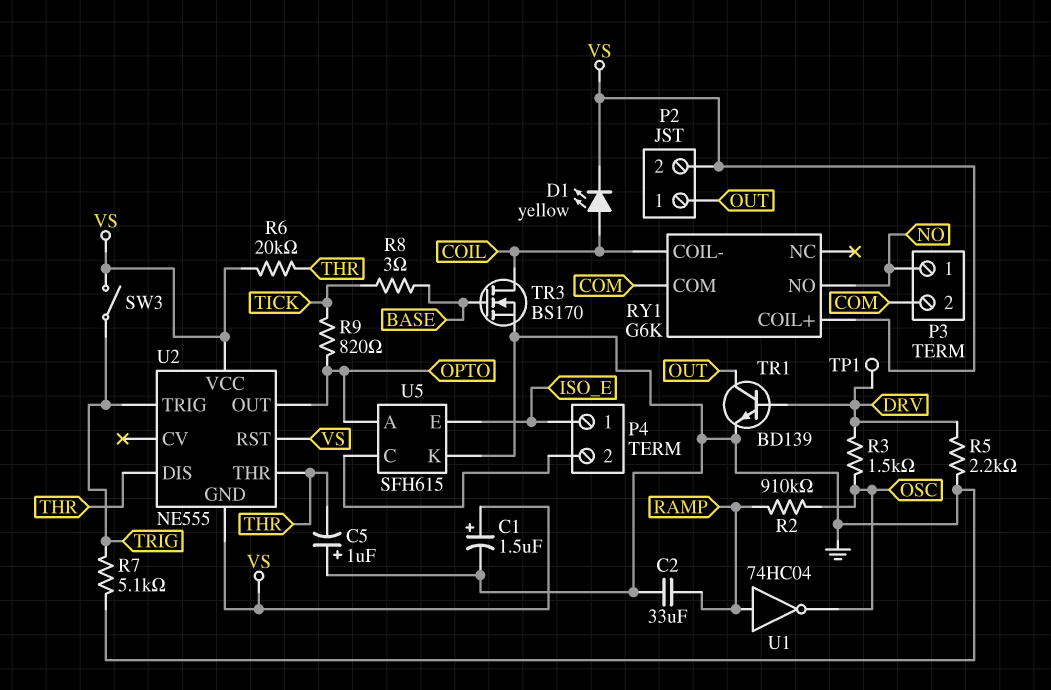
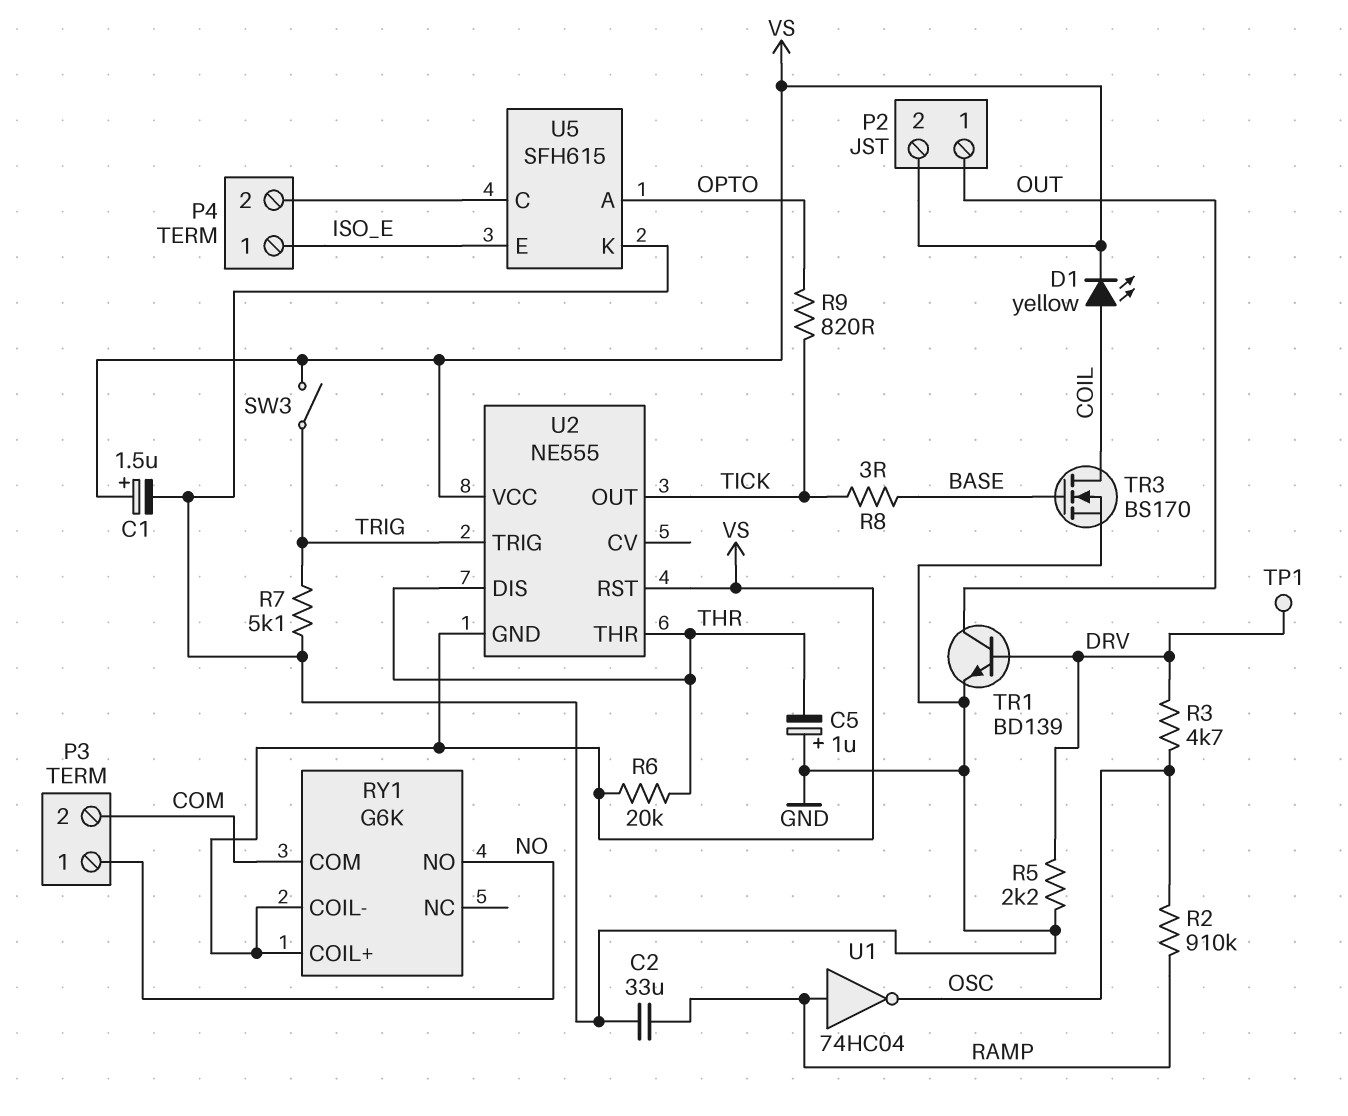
R3: 1.5k (DRV, OSC) -> 4.7k (DRV, OSC)
RY1 pin COIL-: COIL -> VS
U2 pin OUT: OPTO -> TICK

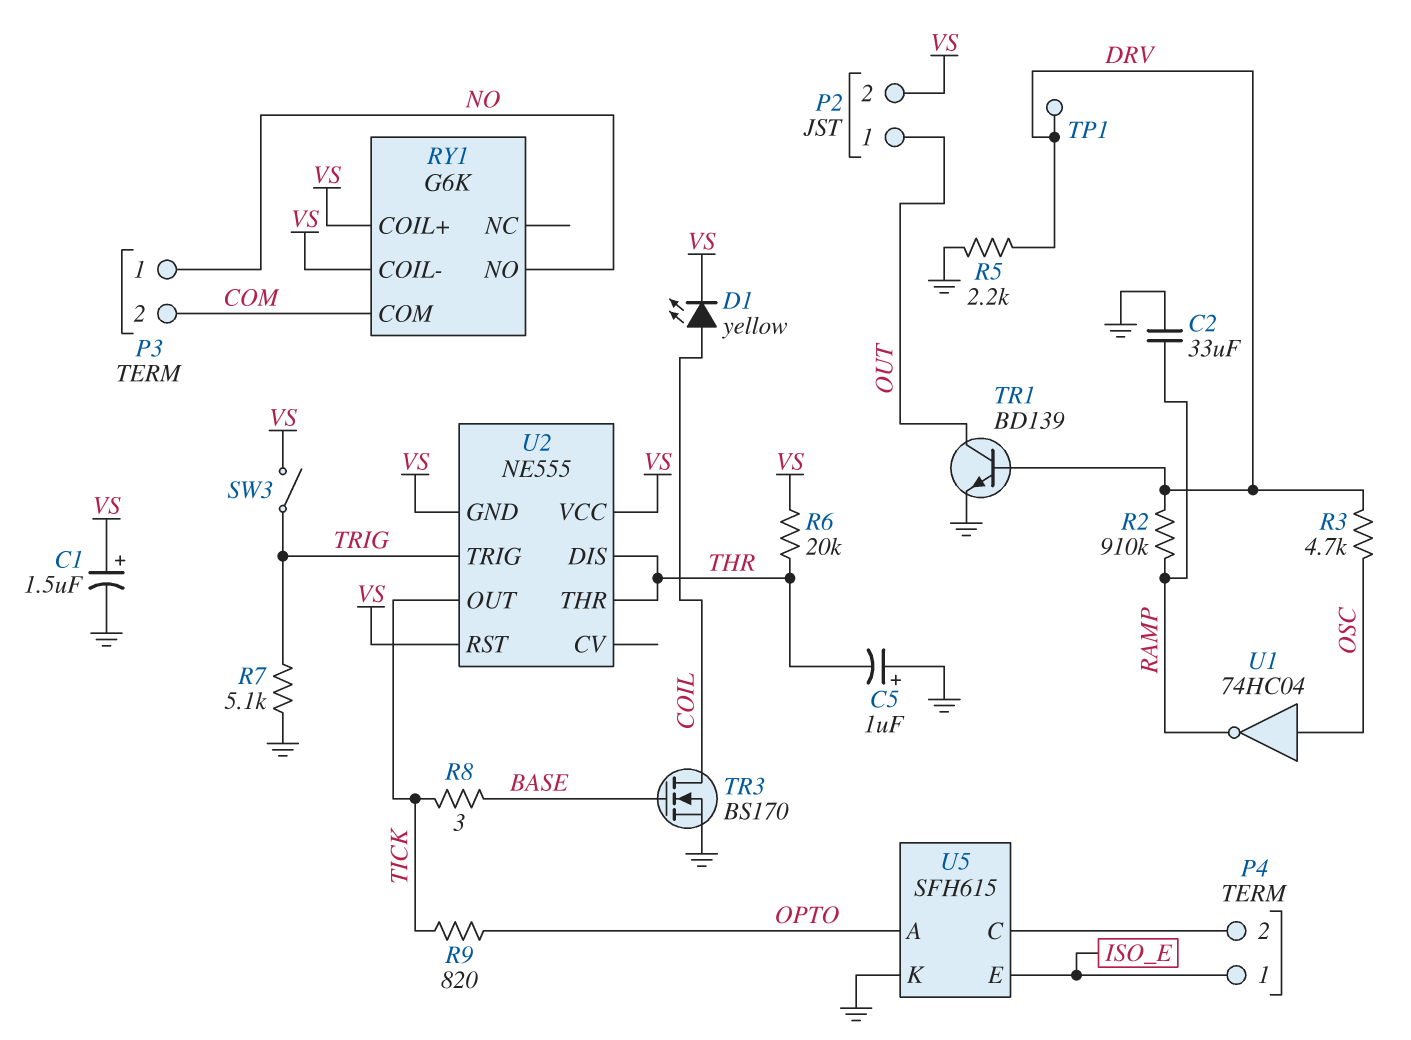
R2: 910k (OSC, RAMP) -> 910k (DRV, RAMP)
U1: NOT 74HC04 (in RAMP, out OSC) -> NOT 74HC04 (in OSC, out RAMP)

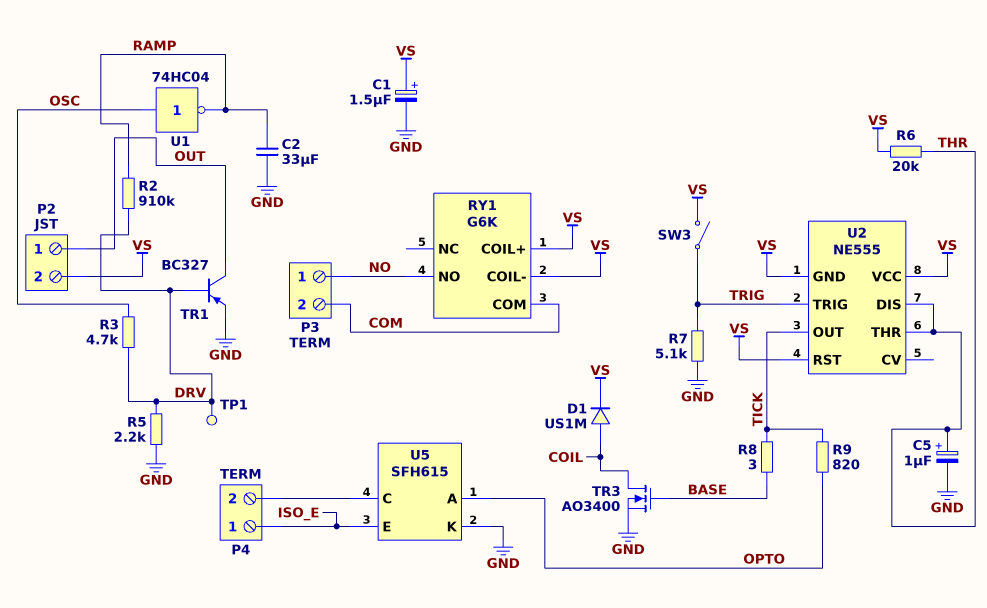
C5: 1uF (plus GND, minus THR) -> 1uF (plus THR, minus GND)
D1: LED yellow (A COIL, K VS) -> diode US1M (A COIL, K VS)
TR1: NPN BD139 (B DRV, C OUT, E GND) -> PNP BC327 (B DRV, C OUT, E GND)
TR3: NMOS BS170 (G BASE, D COIL, S GND) -> NMOS AO3400 (G BASE, D COIL, S GND)

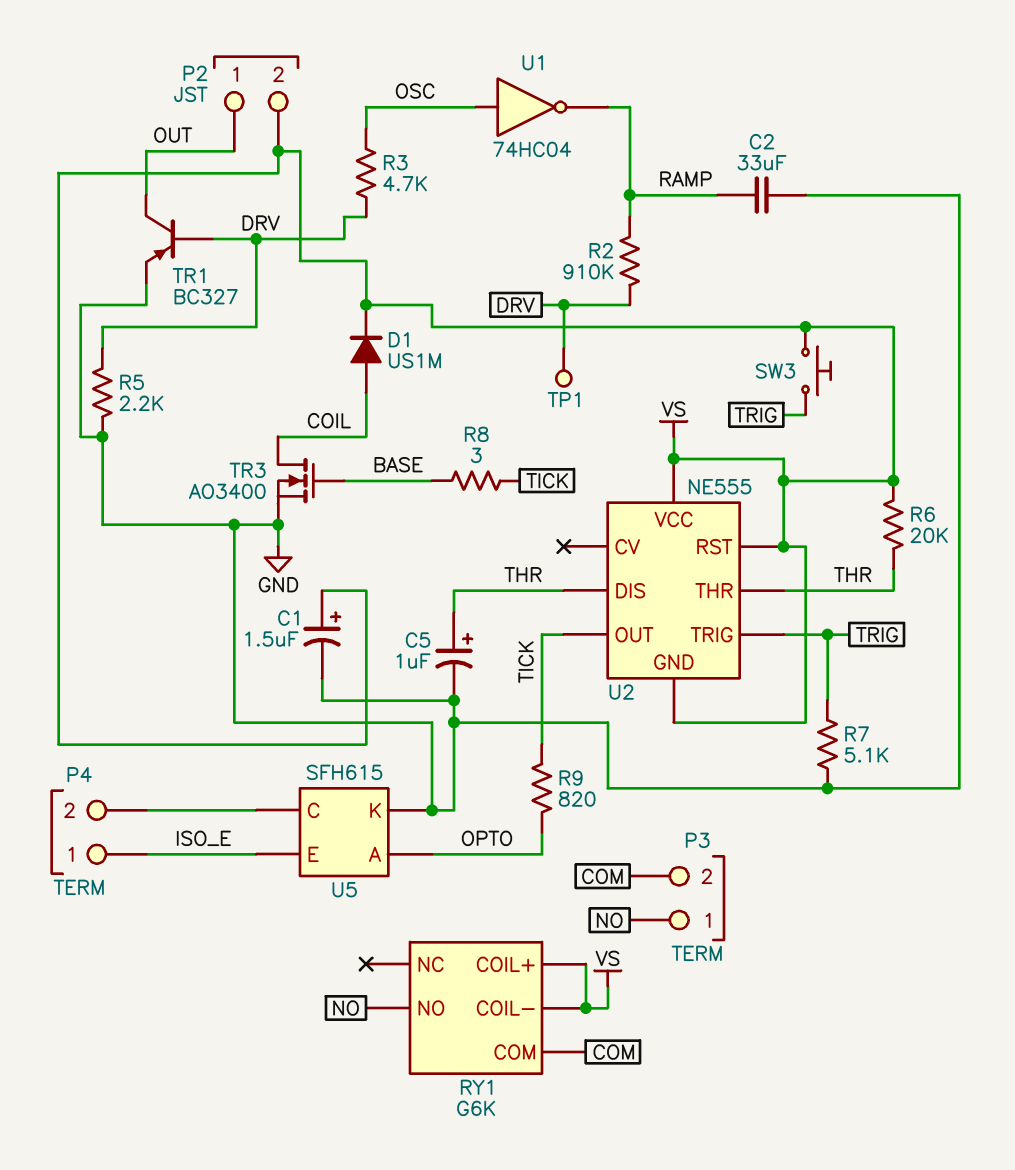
SW3: switch (TRIG, VS) -> button (TRIG, VS)

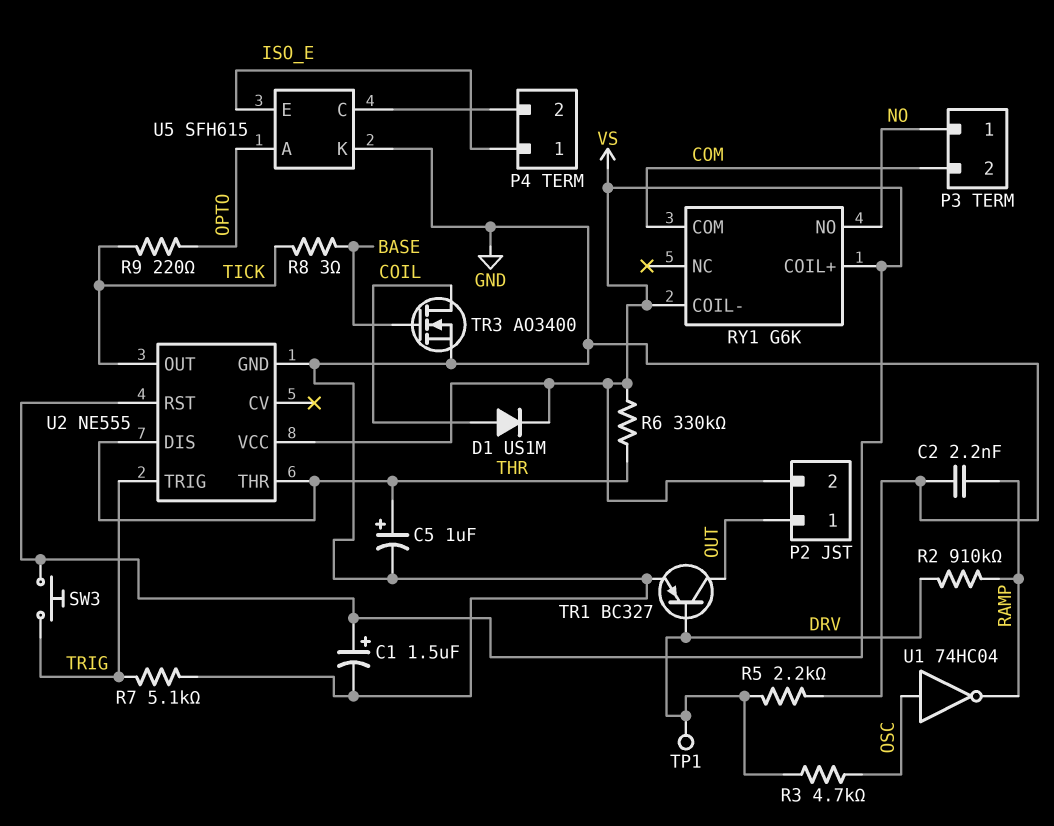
C2: 33uF (GND, RAMP) -> 2.2nF (GND, RAMP)
R6: 20k (THR, VS) -> 330k (THR, VS)
R9: 820 (OPTO, TICK) -> 220 (OPTO, TICK)
U2 pin GND: VS -> GND

